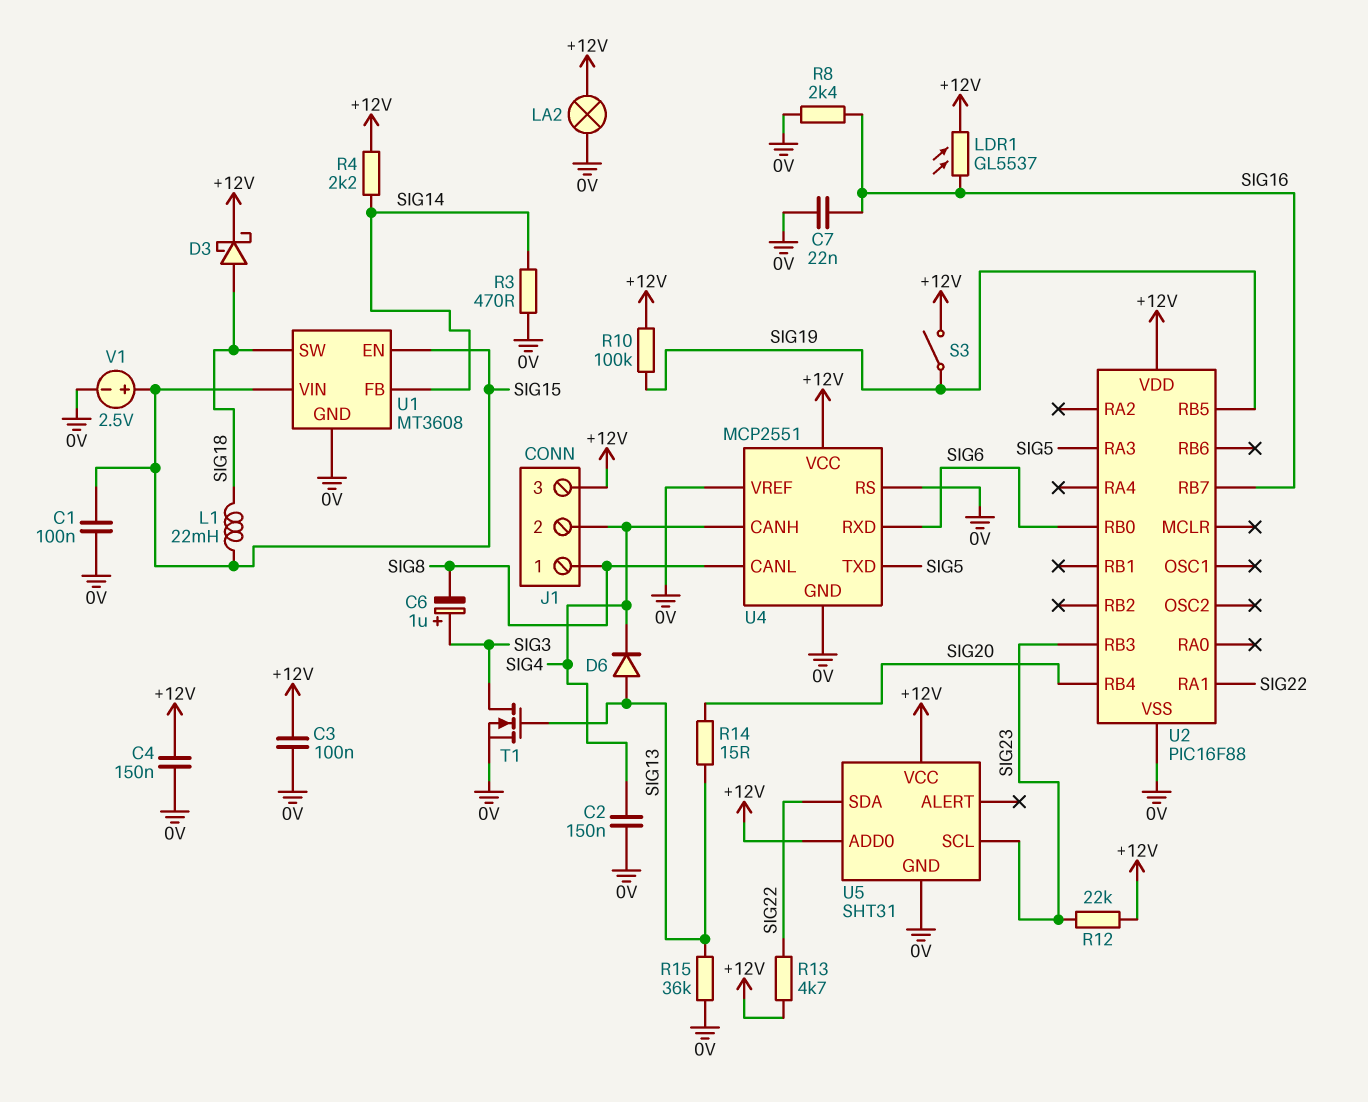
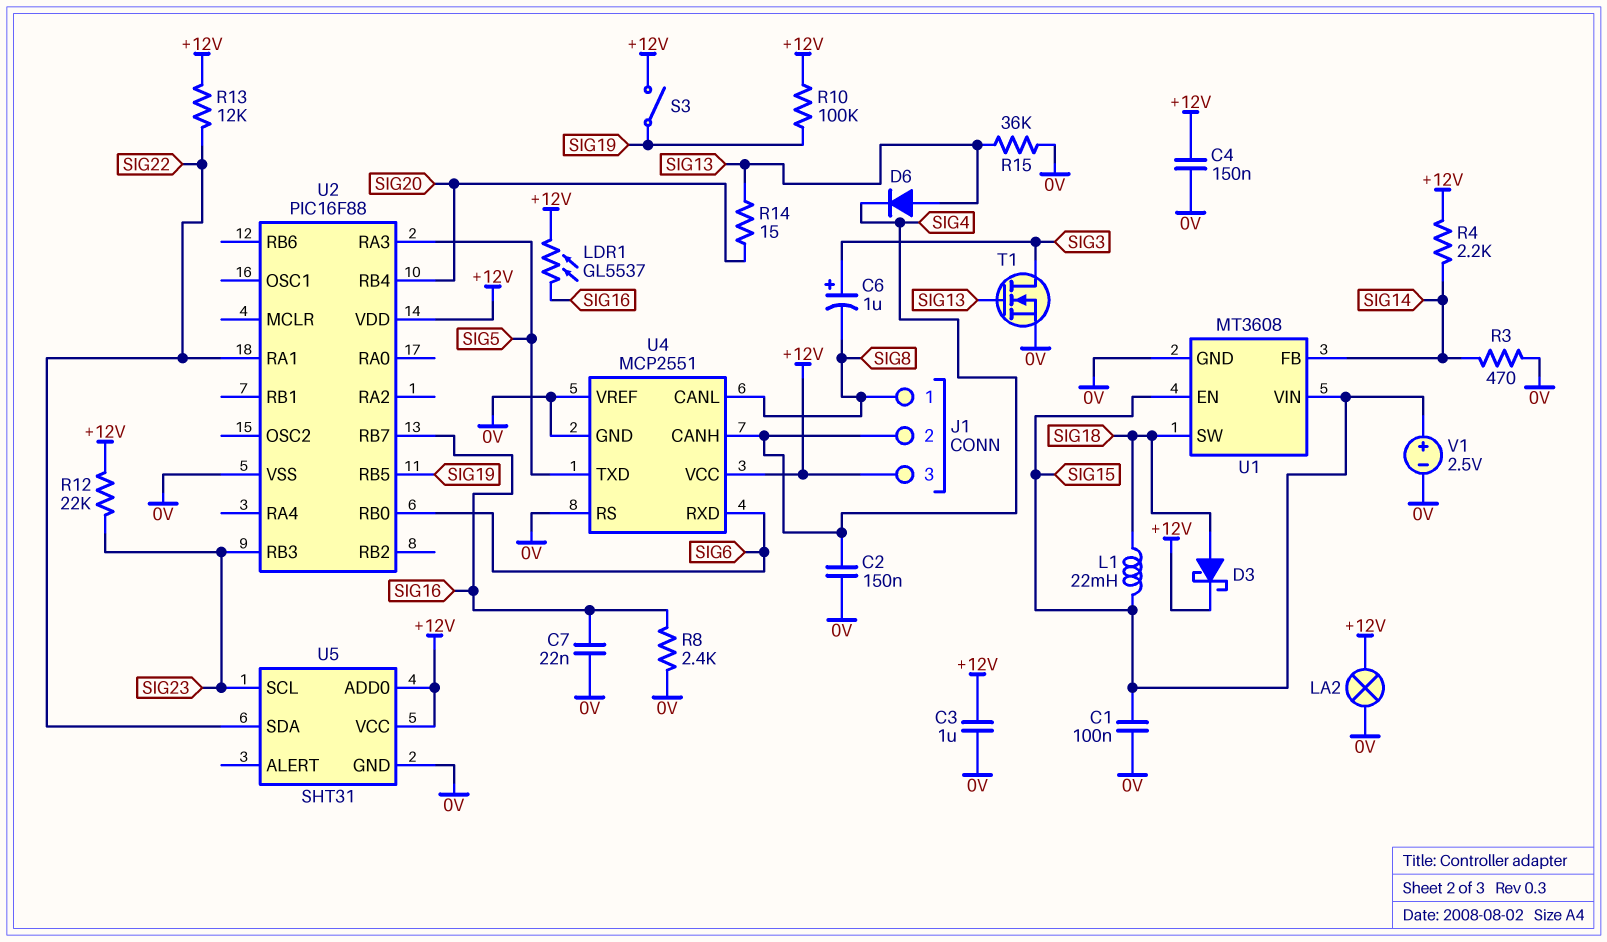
C3: 100nF (+12V, 0V) -> 1uF (+12V, 0V)
R13: 4.7k (+12V, SIG22) -> 12k (+12V, SIG22)

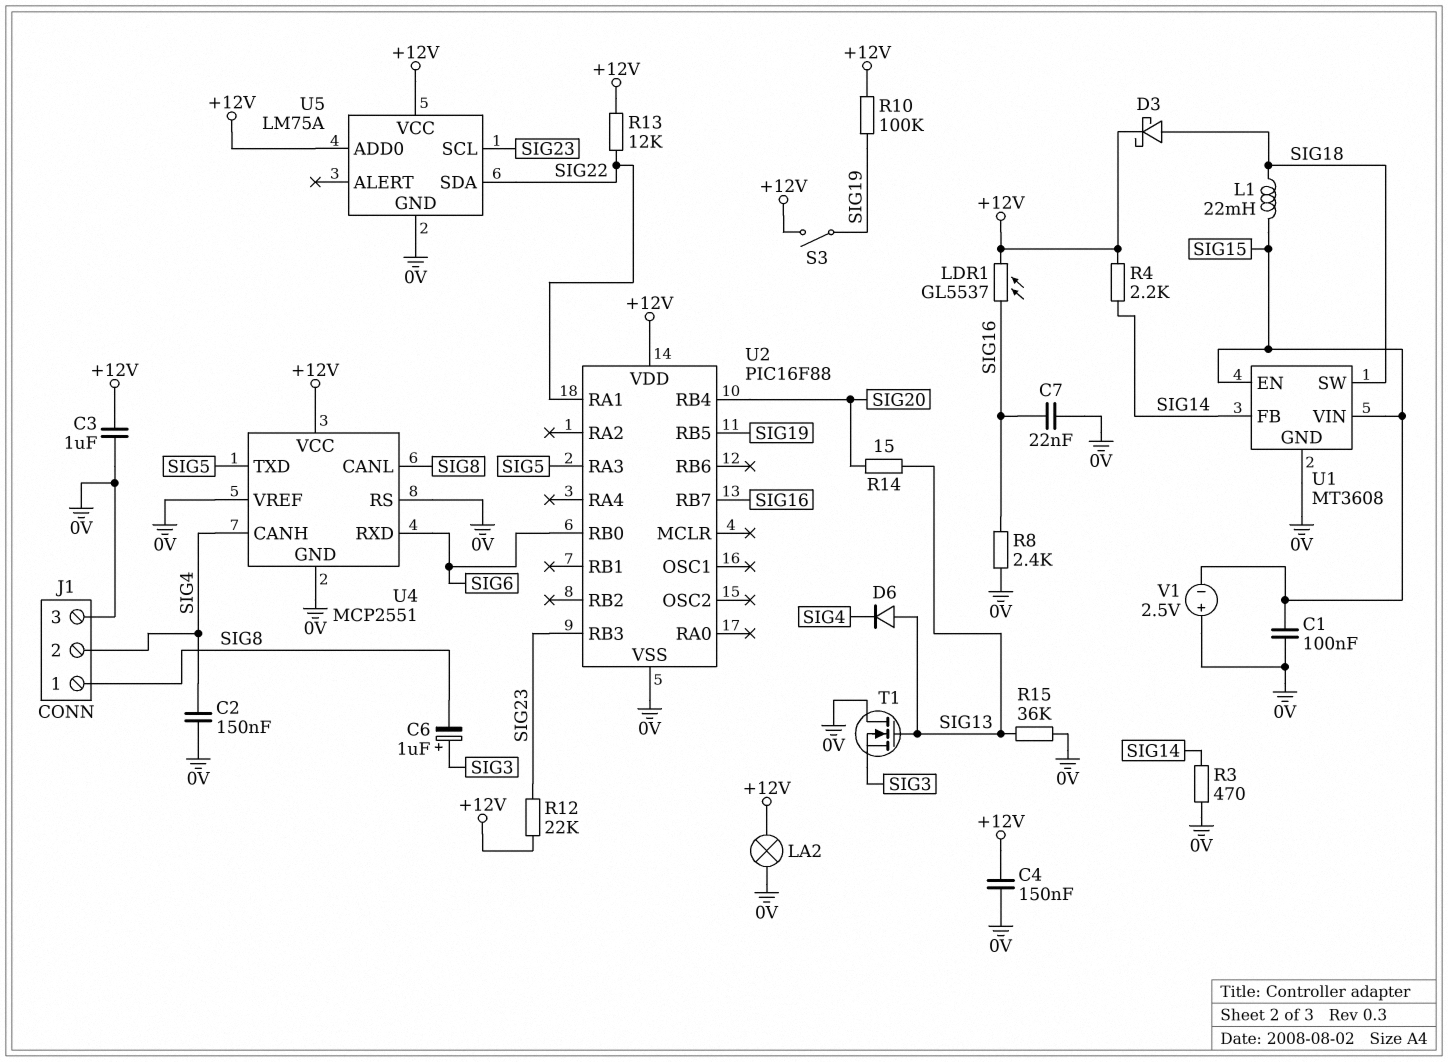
J1 pin 3: +12V -> 0V
T1: NMOS (G SIG13, D SIG3, S 0V) -> NMOS (G SIG13, D 0V, S SIG3)
U5: SHT31 -> LM75A
V1: 2.5V (plus SIG15, minus 0V) -> 2.5V (plus 0V, minus SIG15)

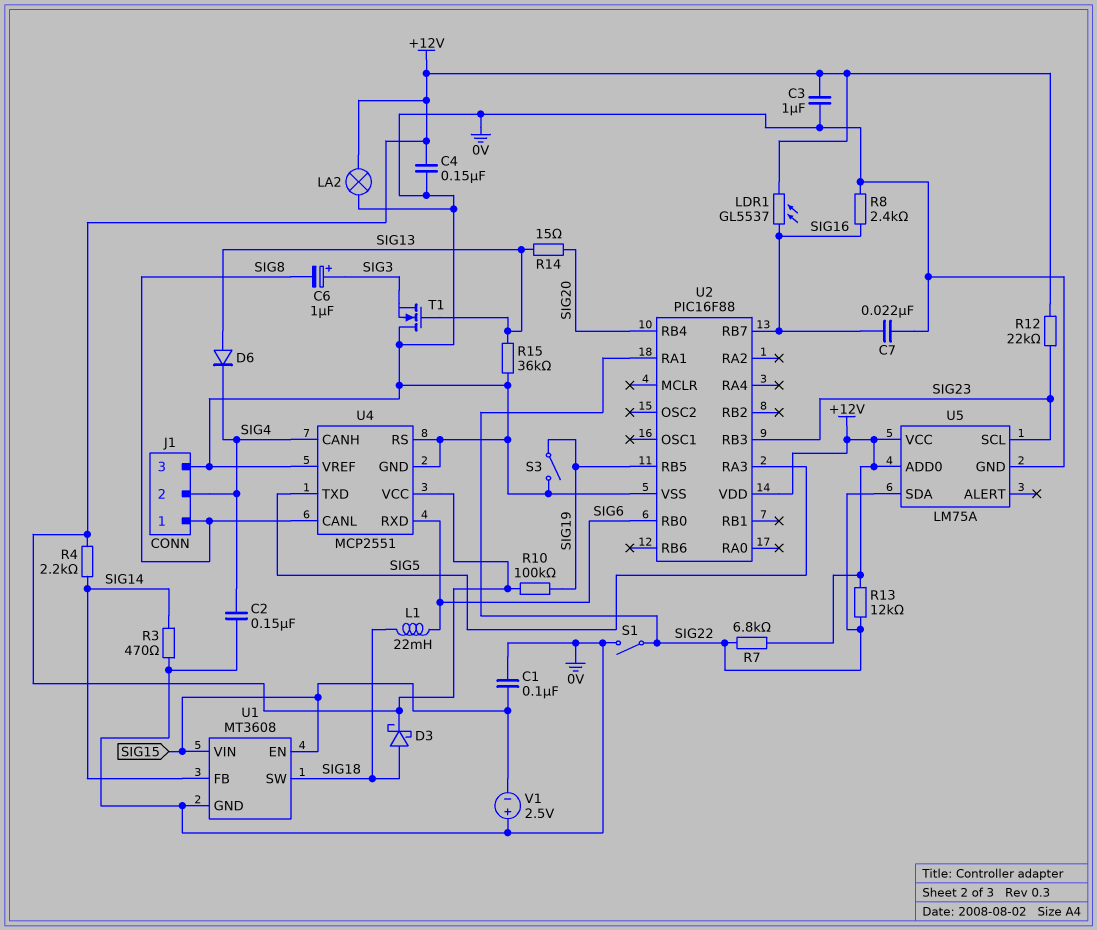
L1: 22mH (SIG15, SIG18) -> 22mH (SIG6, SIG18)
R7: none -> 6.8k (+12V, SIG22)
S1: none -> switch (0V, SIG22)
S3: switch (+12V, SIG19) -> switch (0V, SIG19)

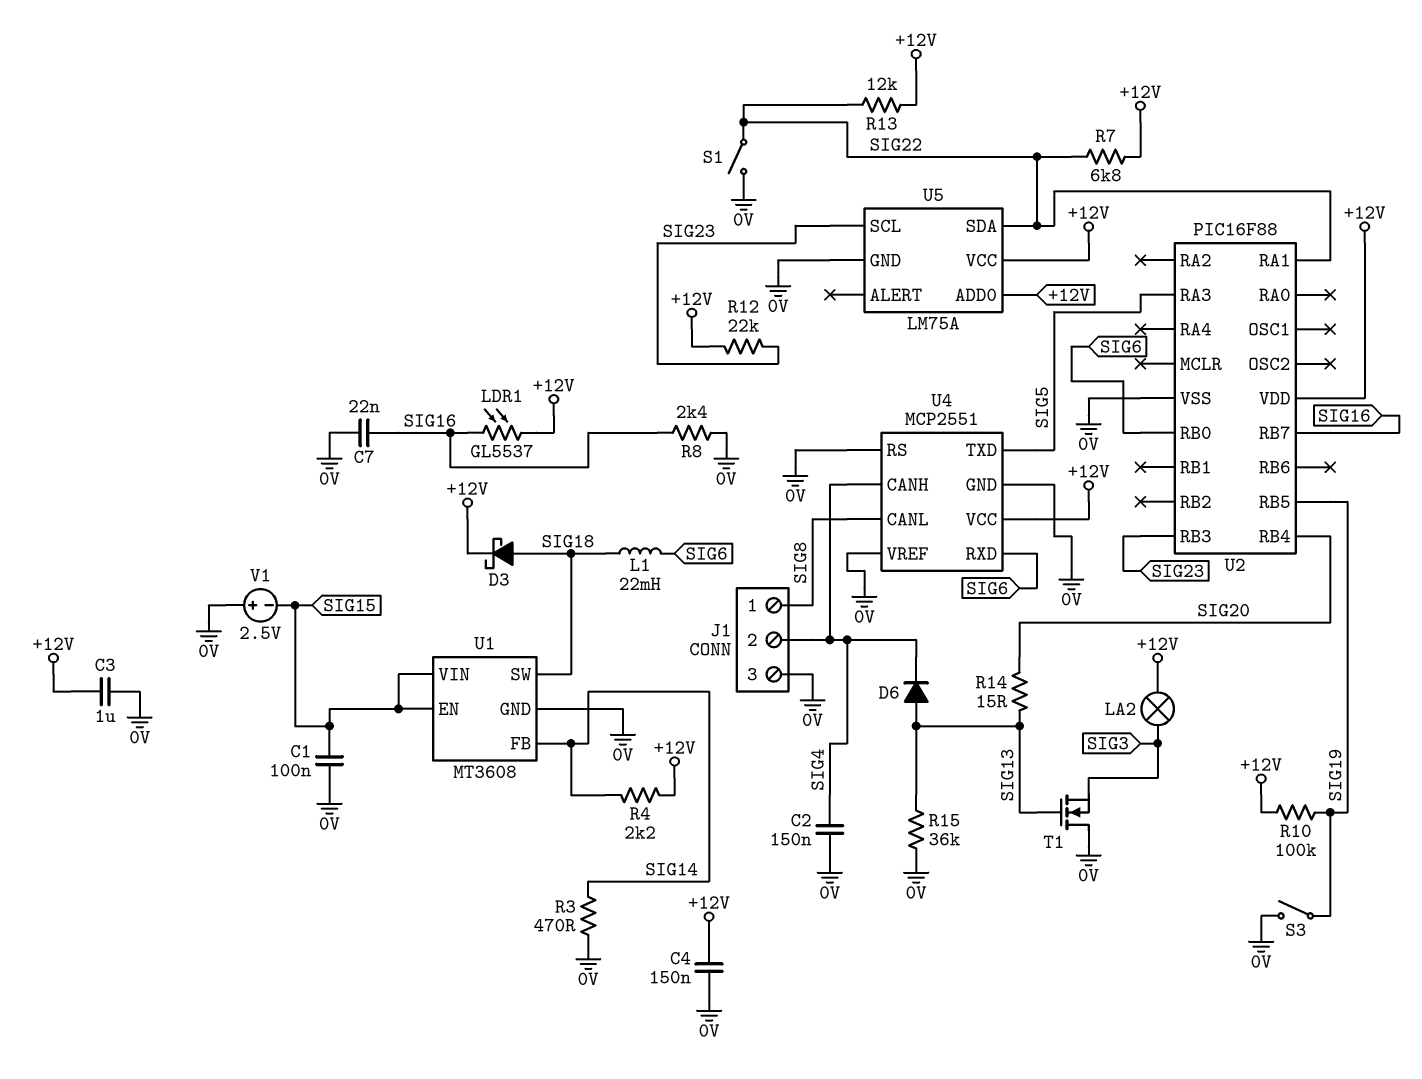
C6: 1uF (plus SIG3, minus SIG8) -> none
LA2: lamp (+12V, 0V) -> lamp (+12V, SIG3)

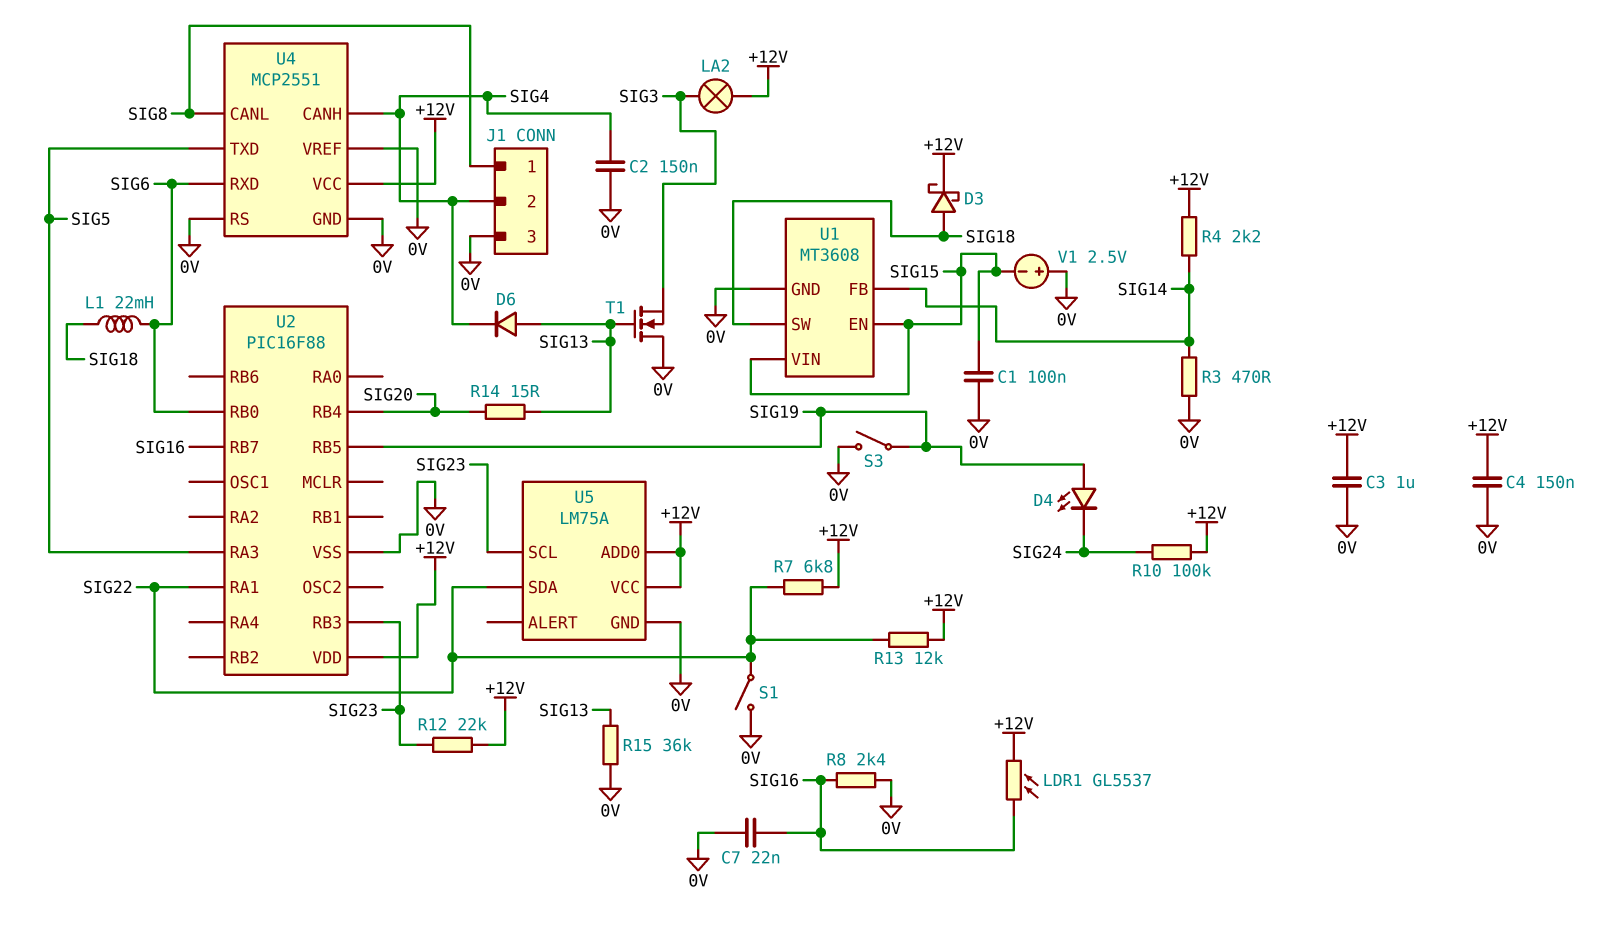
D4: none -> LED (A SIG19, K SIG24)
R10: 100k (+12V, SIG19) -> 100k (+12V, SIG24)

